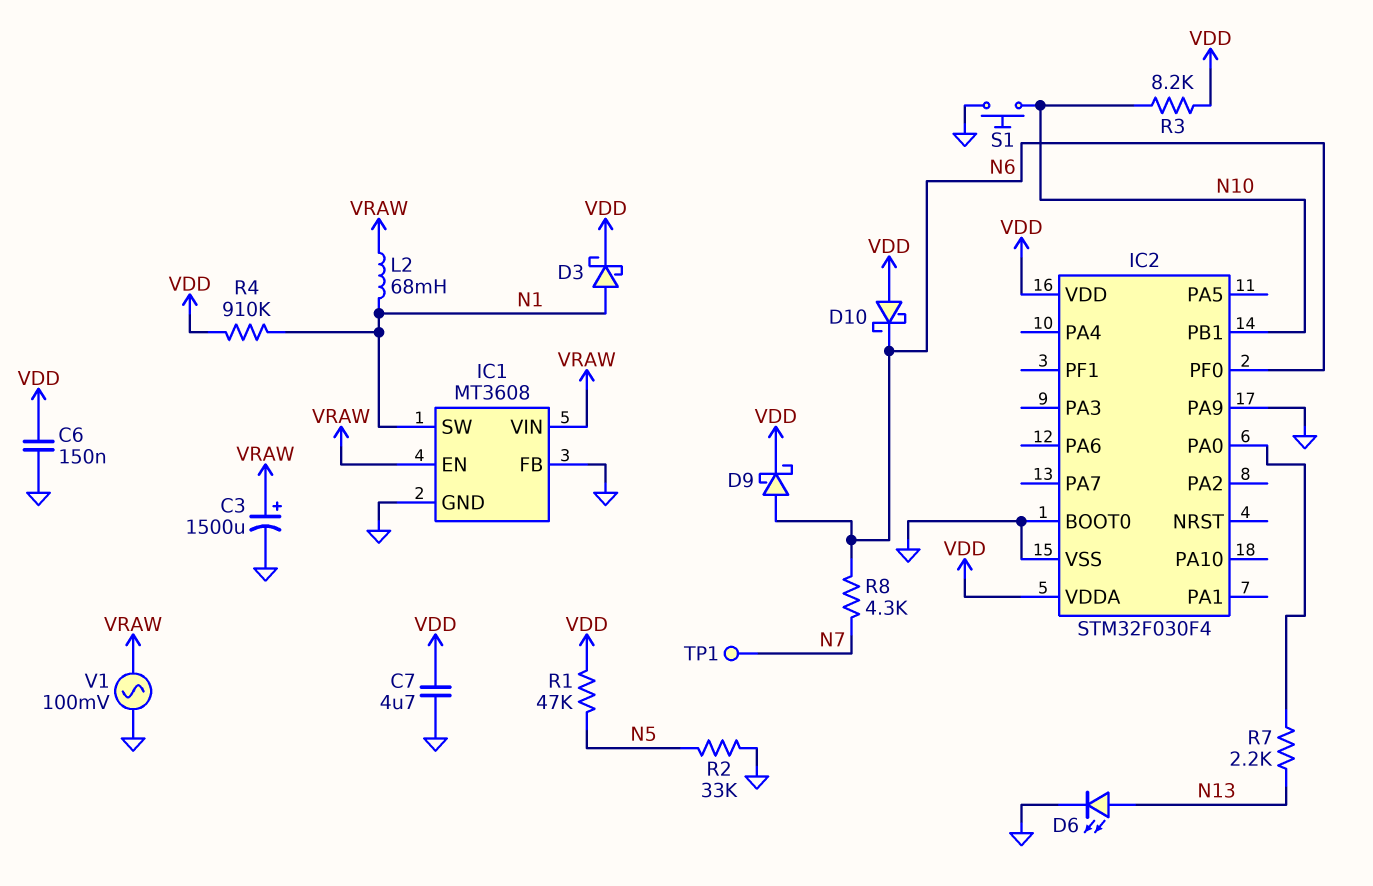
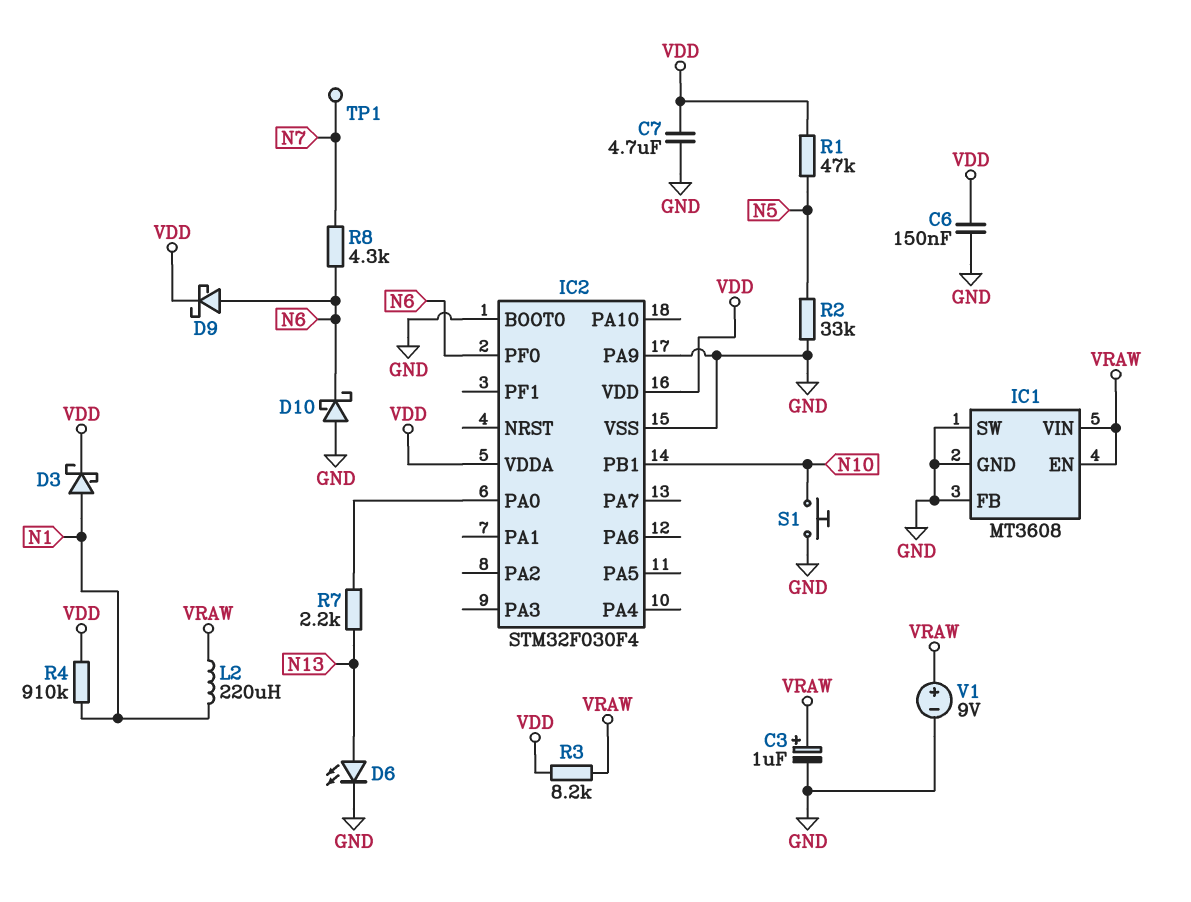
C3: 1500uF (plus VRAW, minus GND) -> 1uF (plus VRAW, minus GND)
D10: schottky (A VDD, K N6) -> schottky (A GND, K N6)
IC1 pin SW: N1 -> GND
L2: 68mH (N1, VRAW) -> 220uH (N1, VRAW)
R3: 8.2k (N10, VDD) -> 8.2k (VDD, VRAW)
V1: AC 100mV (GND, VRAW) -> 9V (plus VRAW, minus GND)

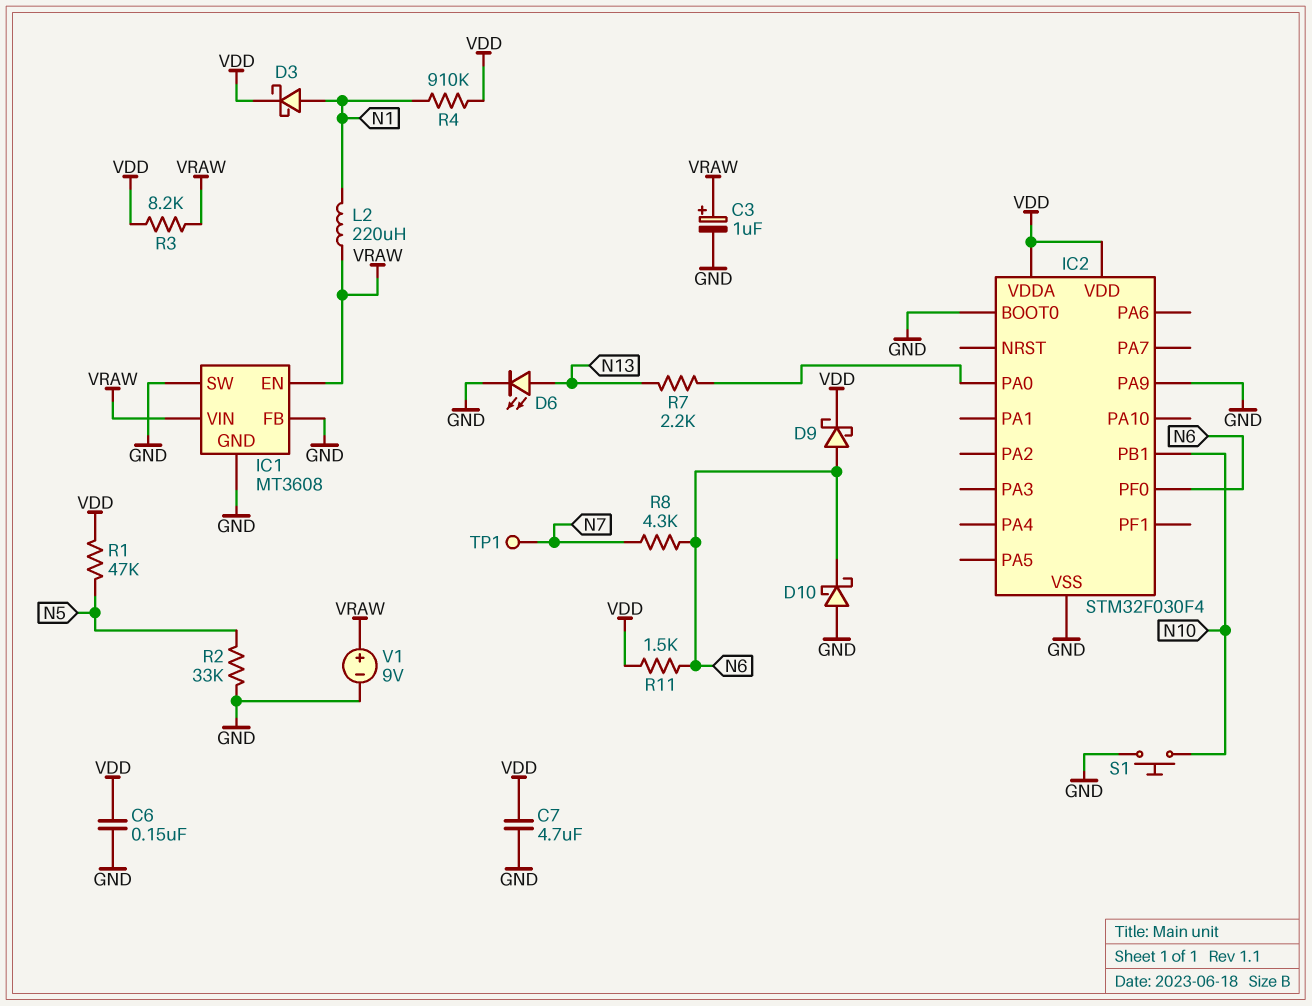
R11: none -> 1.5k (N6, VDD)

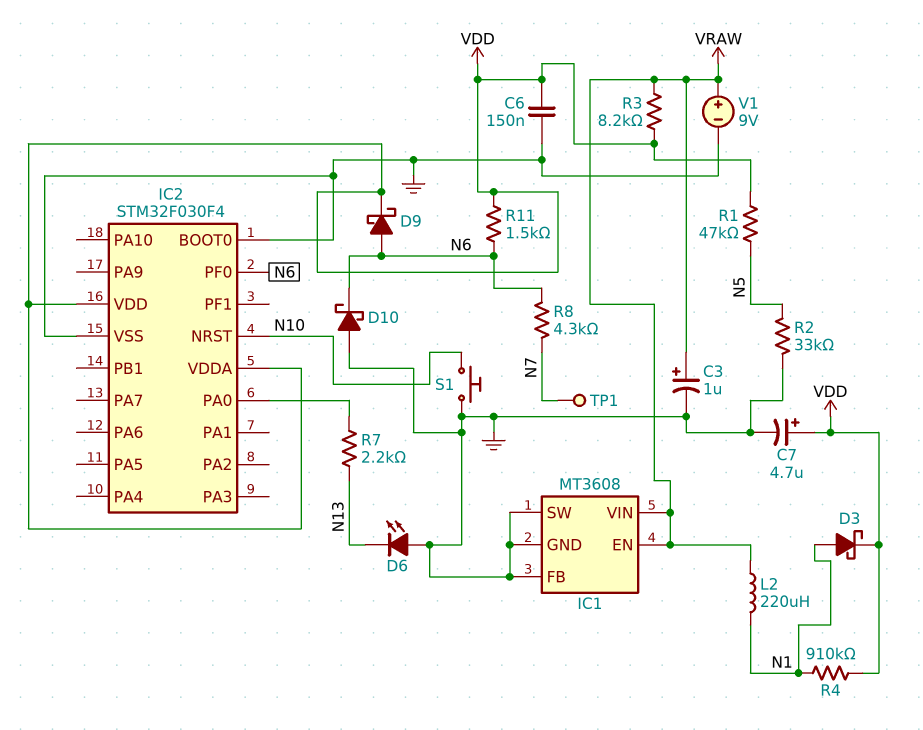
C7: 4.7uF (GND, VDD) -> 4.7uF (plus VDD, minus GND)
D6: LED (A N13, K GND) -> LED (A GND, K N13)
IC2 pin NRST: none -> N10
IC2 pin PA9: GND -> none
IC2 pin PB1: N10 -> none

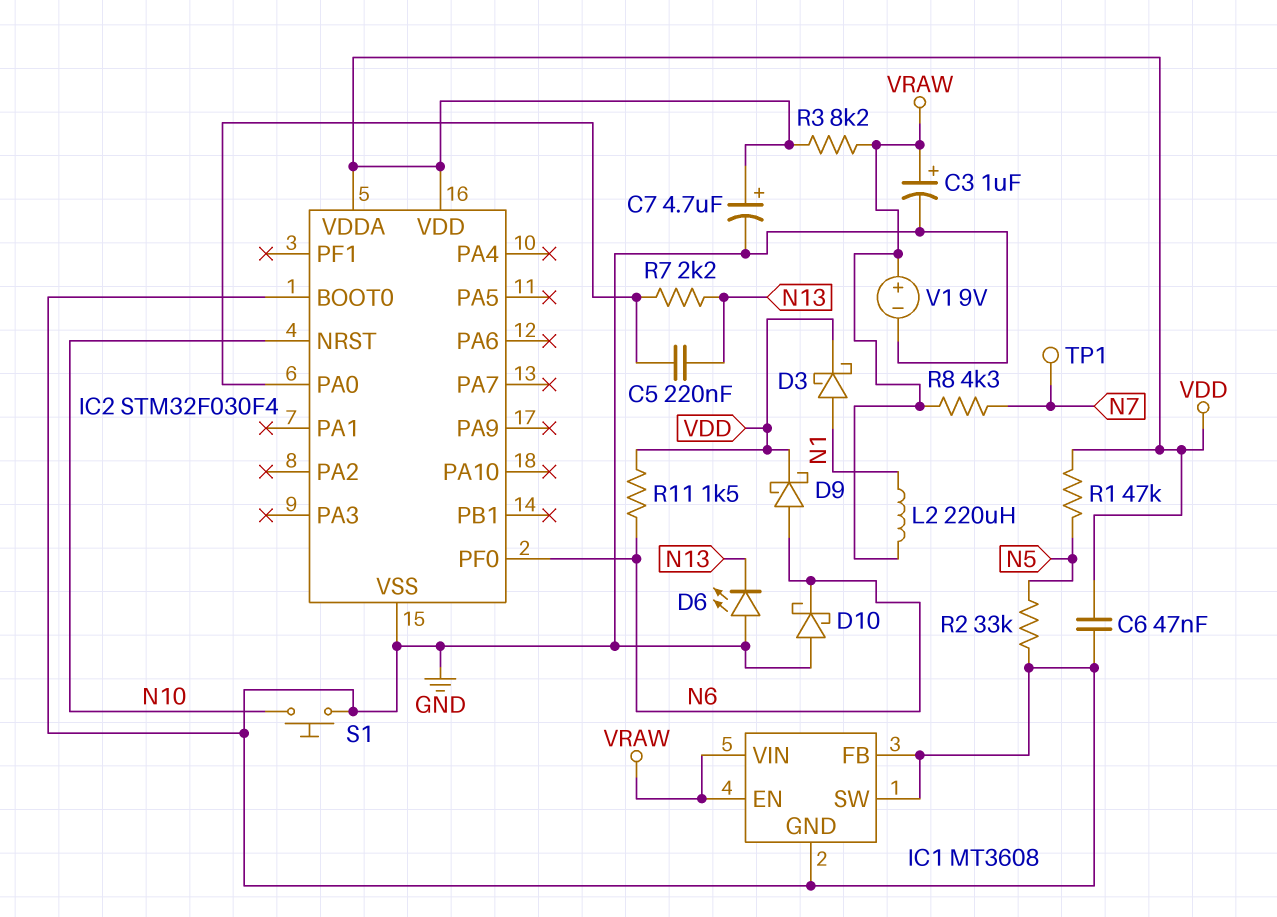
C5: none -> 220nF (IC2/PA0, N13)
C6: 150nF (GND, VDD) -> 47nF (GND, VDD)
R4: 910k (N1, VDD) -> none
R8: 4.3k (N6, N7) -> 4.3k (N7, VRAW)

